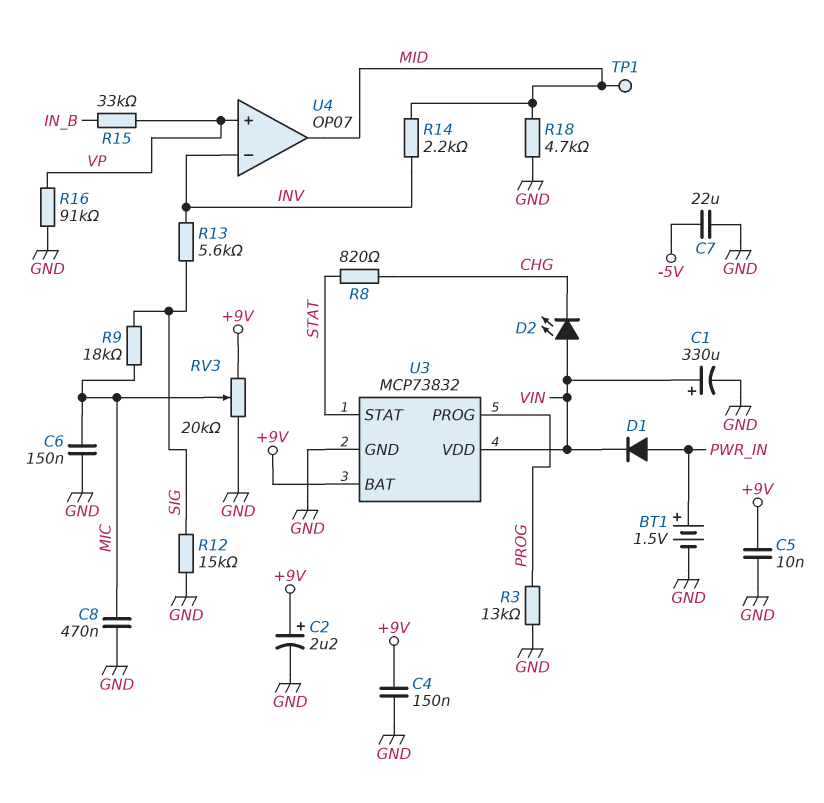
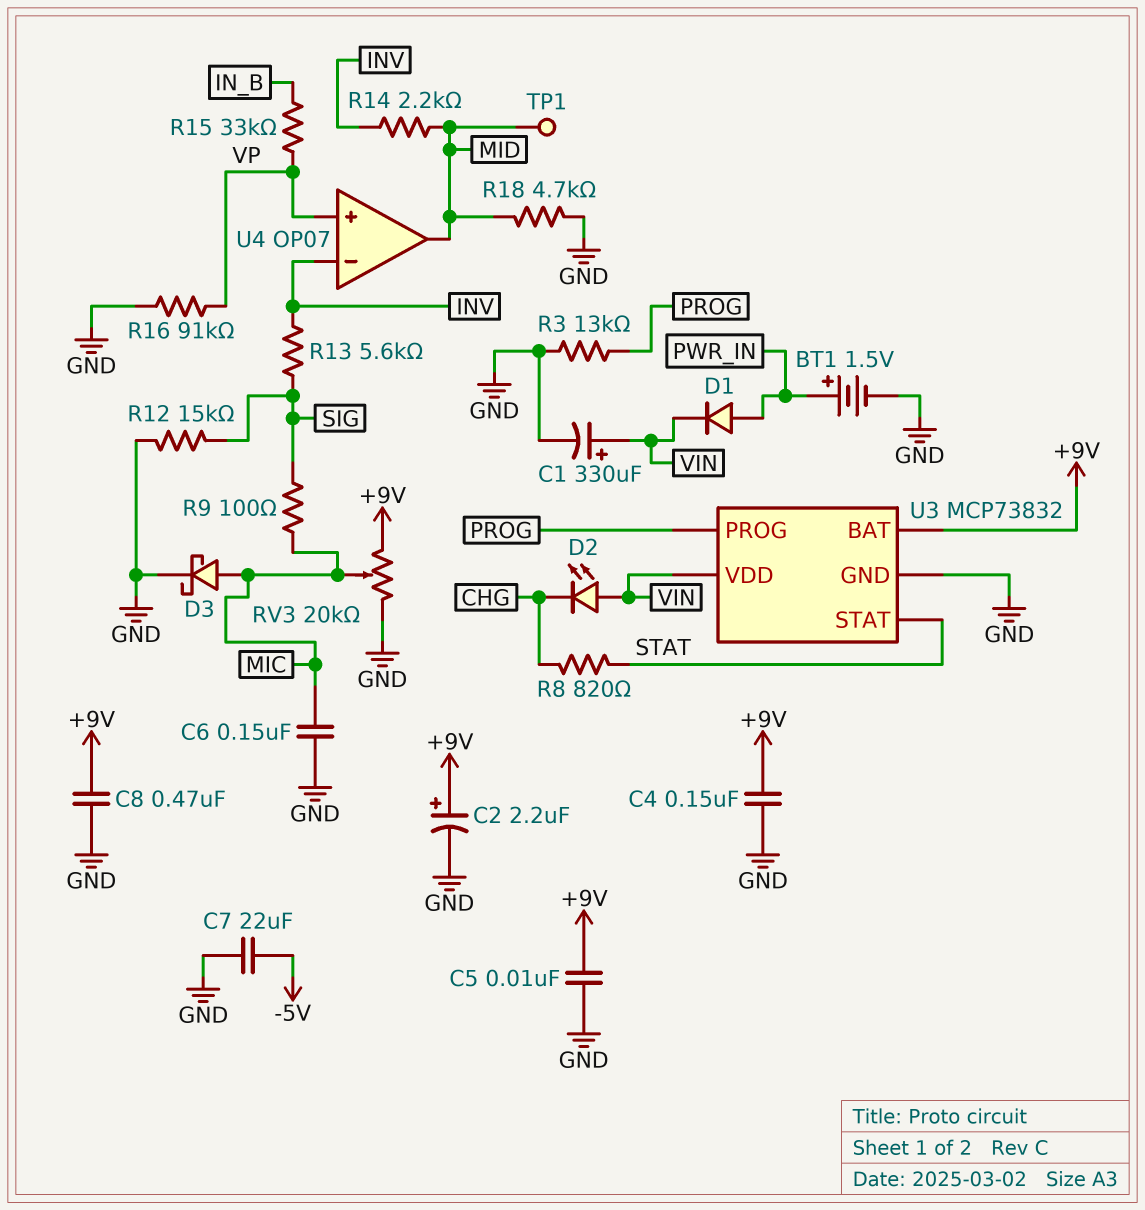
C8: 470nF (GND, MIC) -> 470nF (+9V, GND)
D3: none -> schottky (A MIC, K GND)
R9: 18k (MIC, SIG) -> 100 (MIC, SIG)

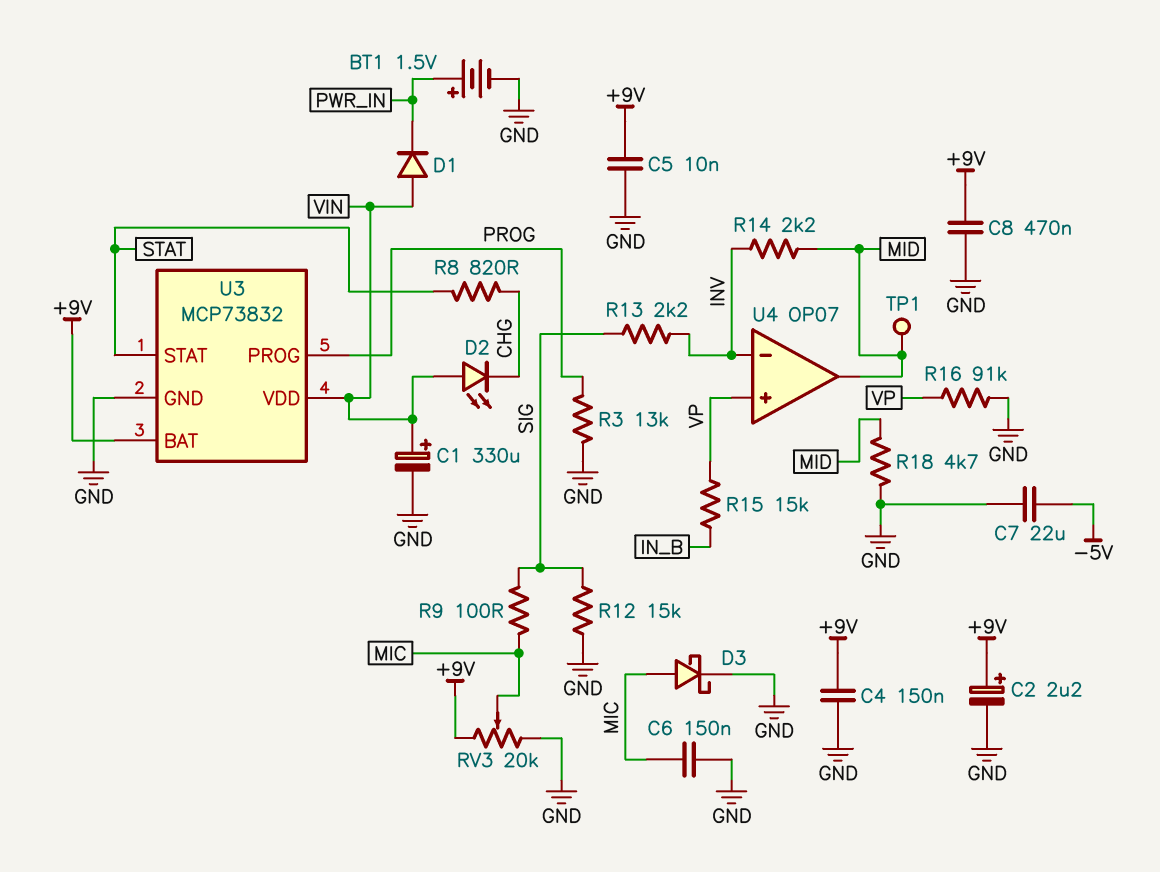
D1: diode (A PWR_IN, K VIN) -> diode (A VIN, K PWR_IN)
R13: 5.6k (INV, SIG) -> 2.2k (INV, SIG)
R15: 33k (IN_B, VP) -> 15k (IN_B, VP)

